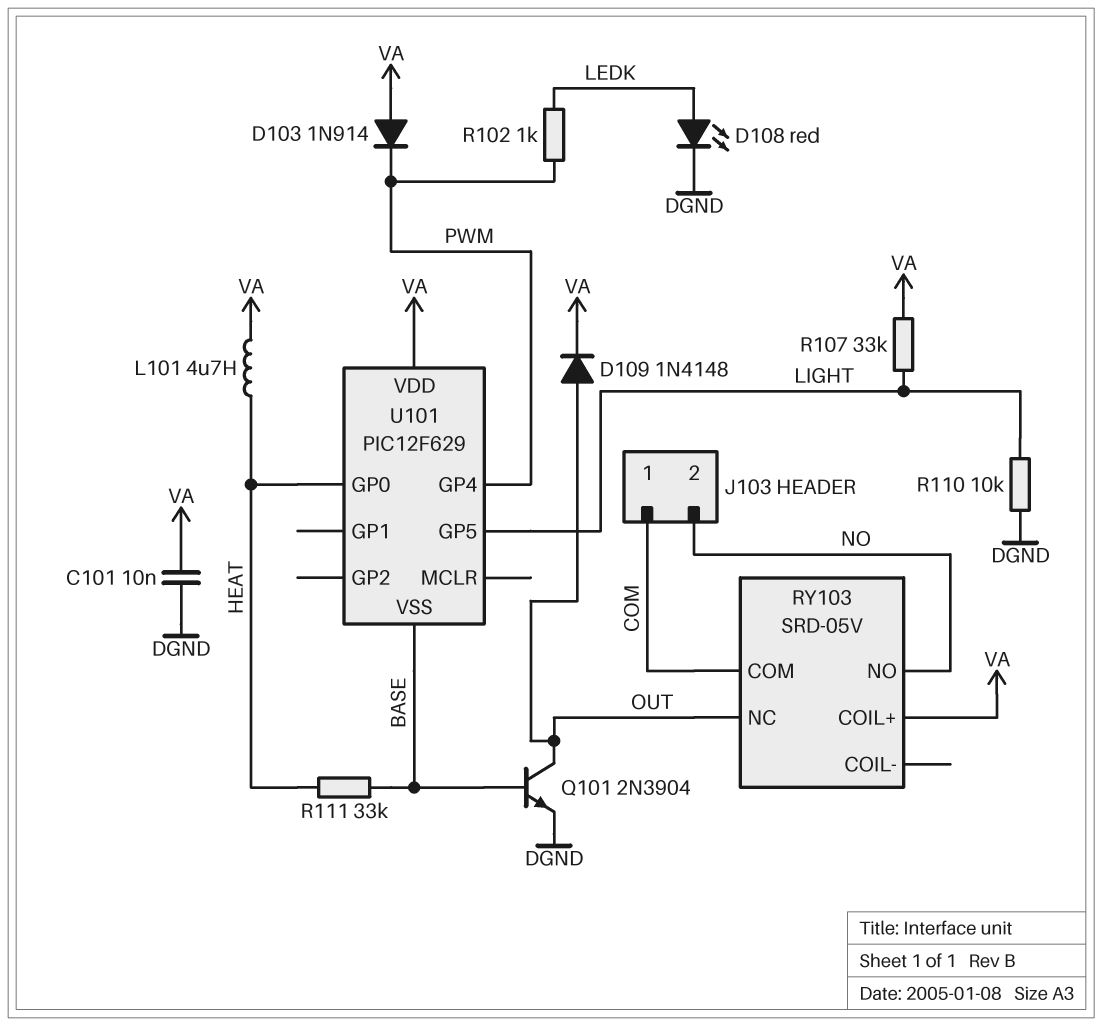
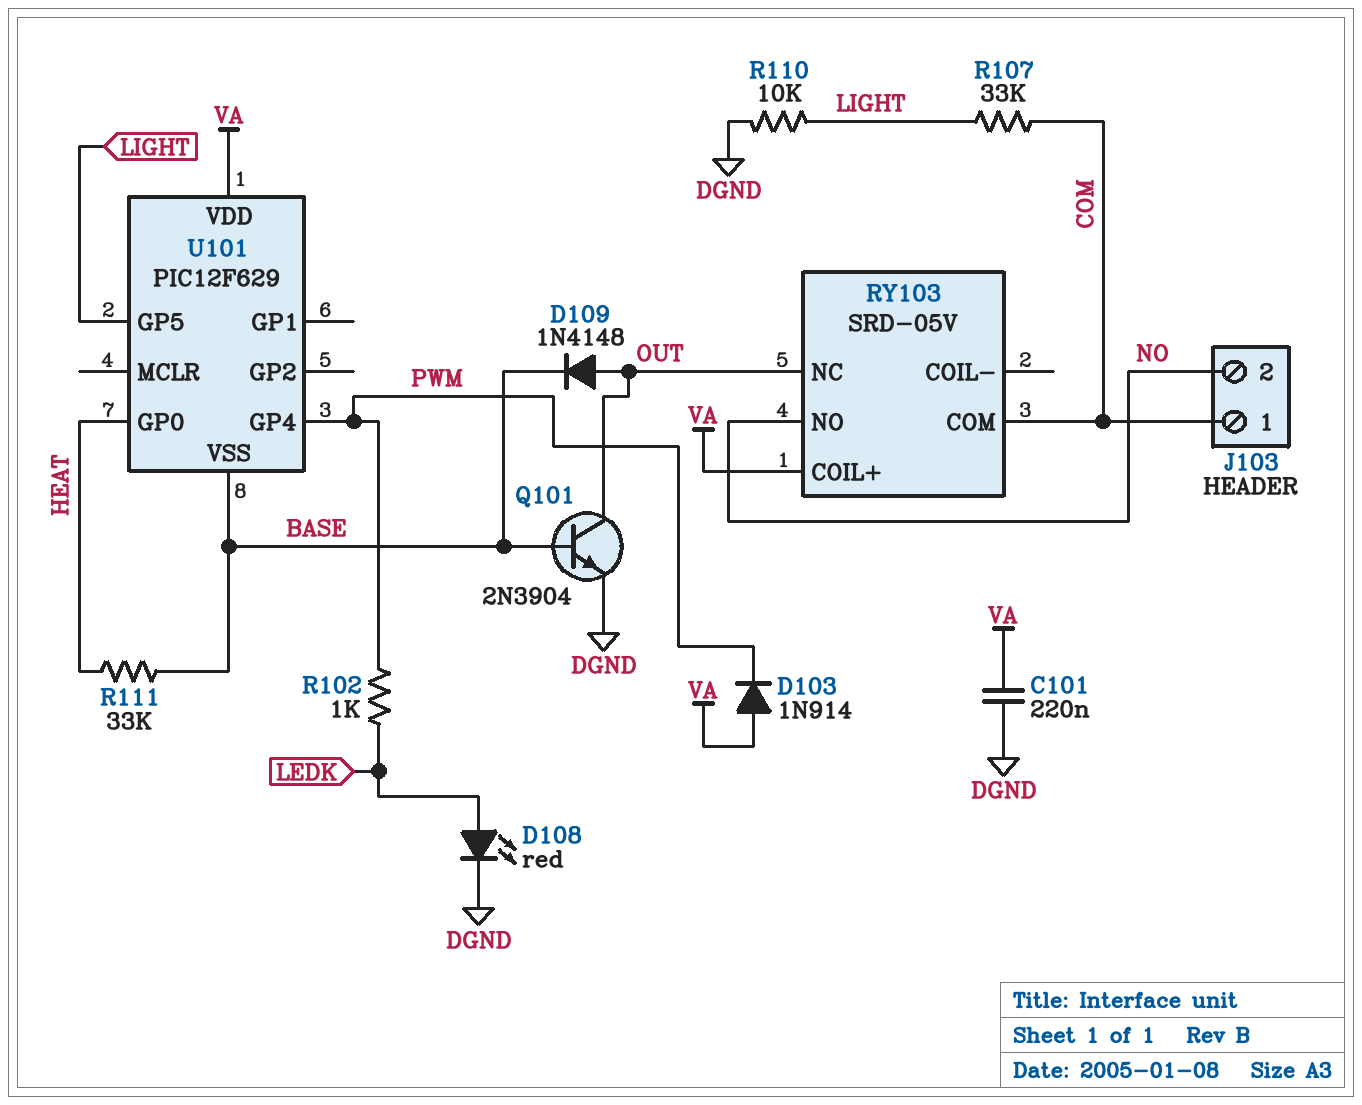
C101: 10nF (DGND, VA) -> 220nF (DGND, VA)
D109: diode 1N4148 (A OUT, K VA) -> diode 1N4148 (A OUT, K BASE)
L101: 4.7uH (HEAT, VA) -> none
R107: 33k (LIGHT, VA) -> 33k (COM, LIGHT)

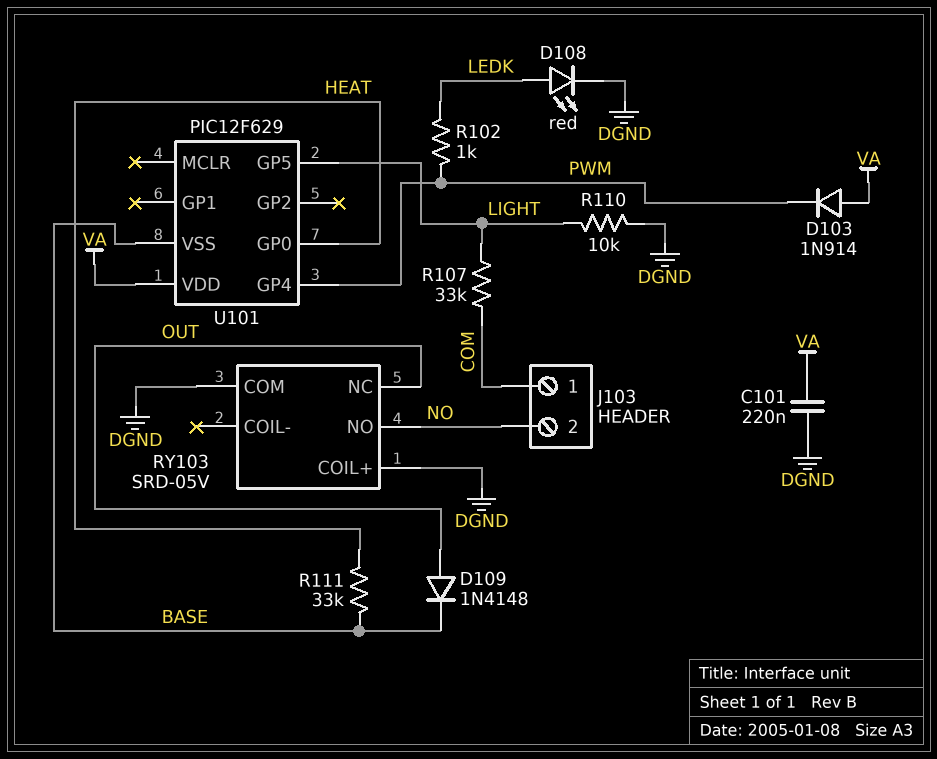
Q101: NPN 2N3904 (B BASE, C OUT, E DGND) -> none
RY103 pin COIL+: VA -> DGND
RY103 pin COM: COM -> DGND

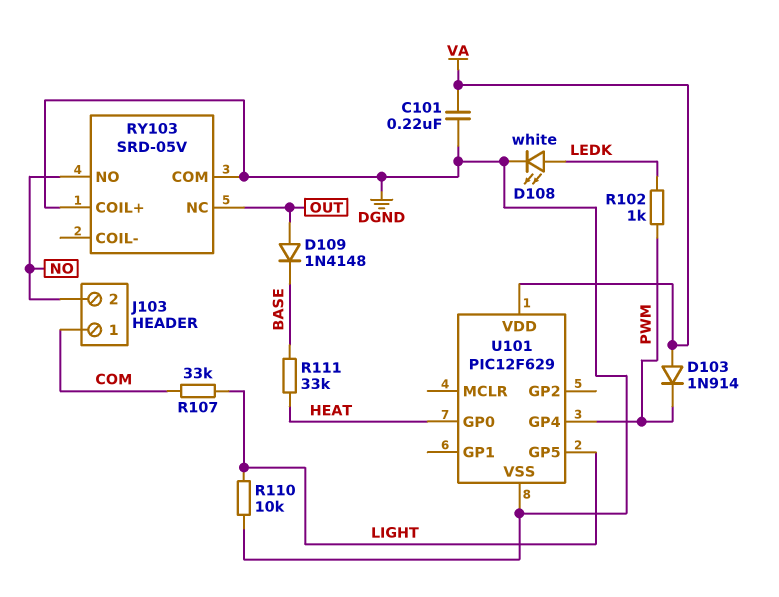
D108: LED red (A LEDK, K DGND) -> LED white (A LEDK, K DGND)
U101 pin VSS: BASE -> DGND

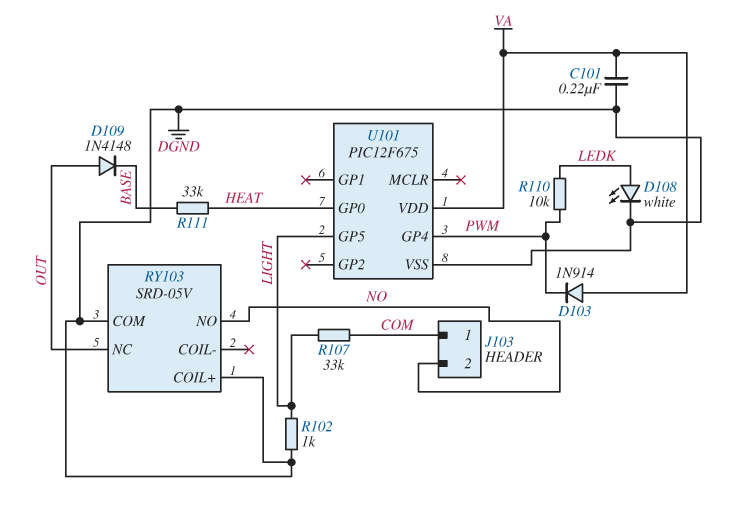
R102: 1k (LEDK, PWM) -> 1k (DGND, LIGHT)
R110: 10k (DGND, LIGHT) -> 10k (LEDK, PWM)
U101: PIC12F629 -> PIC12F675

